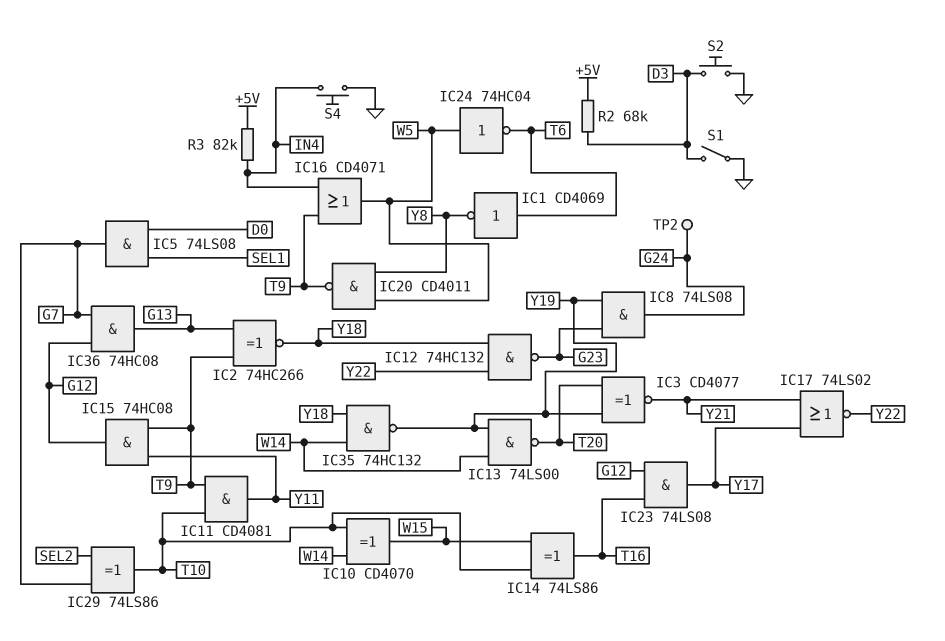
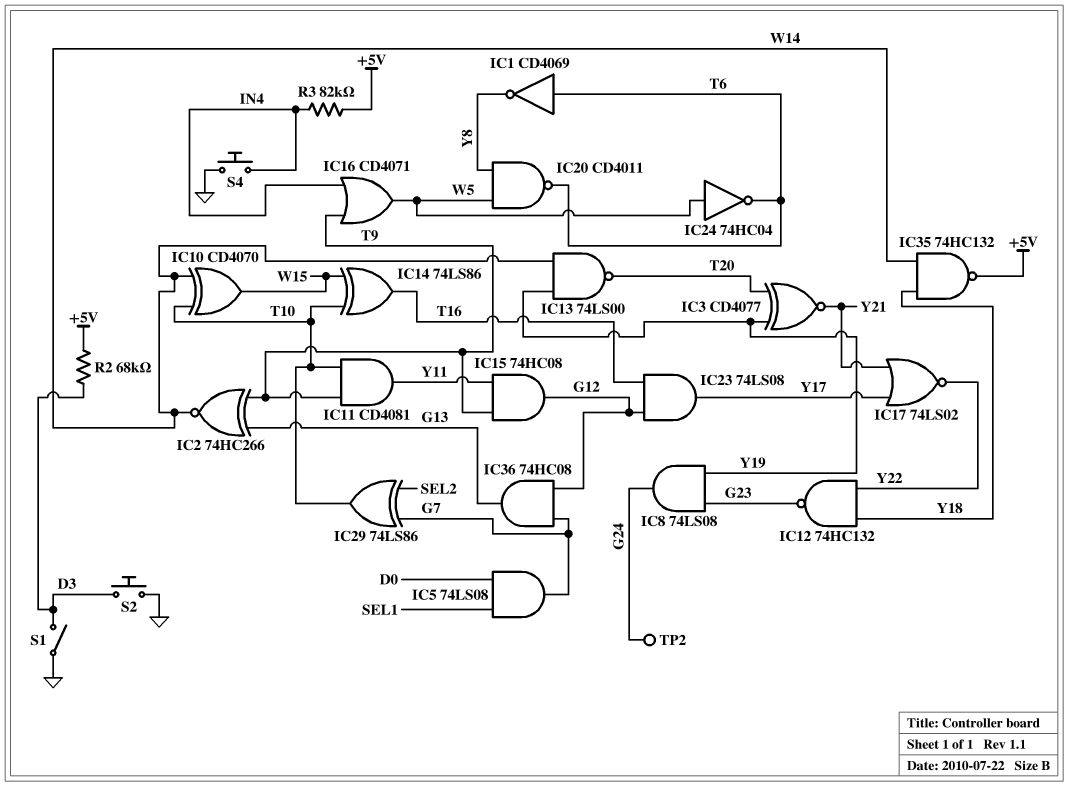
IC2: XNOR 74HC266 (in G13, in T9, out Y18) -> XNOR 74HC266 (in G13, in T9, out W14)
IC20: NAND CD4011 (in W5, in Y8, out T9) -> NAND CD4011 (in W5, in Y8, out T6)
IC35: NAND 74HC132 (in W14, in Y18, out Y19) -> NAND 74HC132 (in W14, in Y18, out +5V)

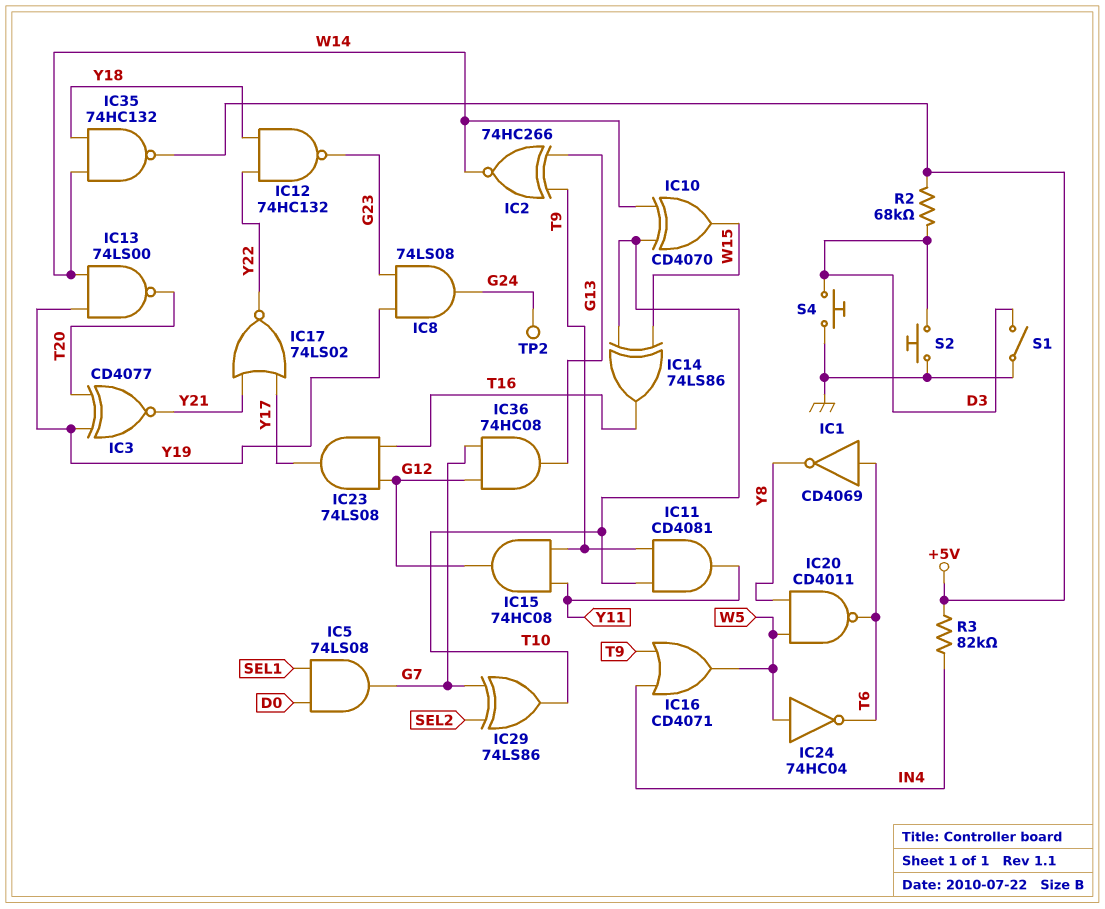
S4: button (GND, IN4) -> button (D3, GND)

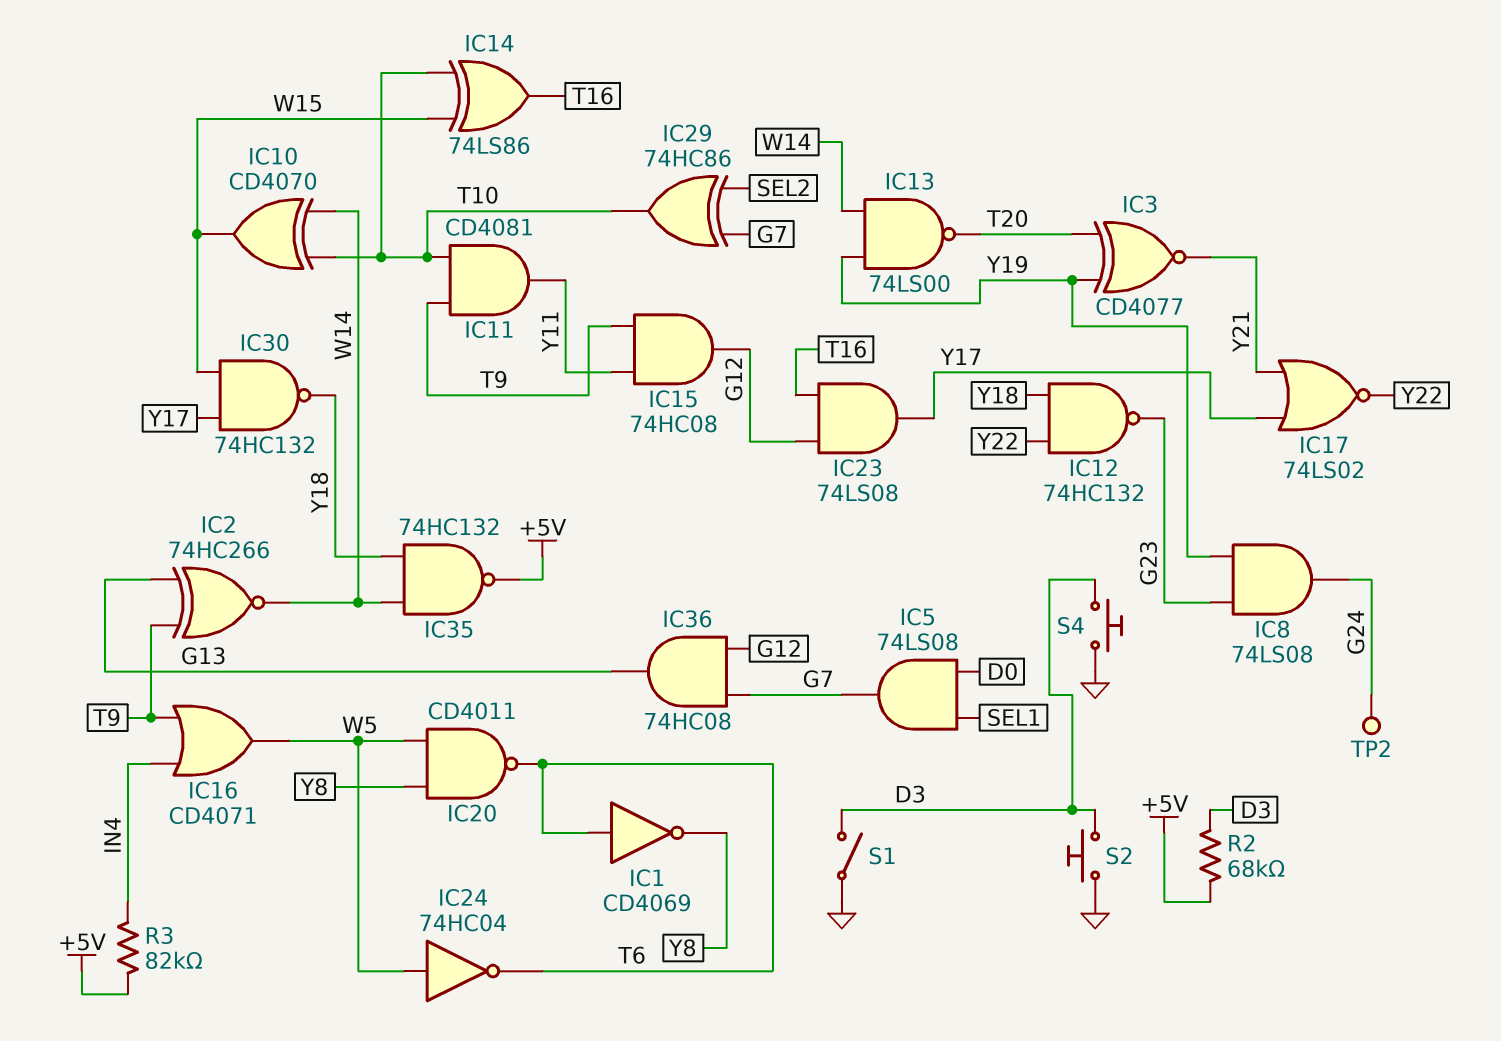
IC29: XOR 74LS86 (in G7, in SEL2, out T10) -> XOR 74HC86 (in G7, in SEL2, out T10)
IC30: none -> NAND 74HC132 (in W15, in Y17, out Y18)

